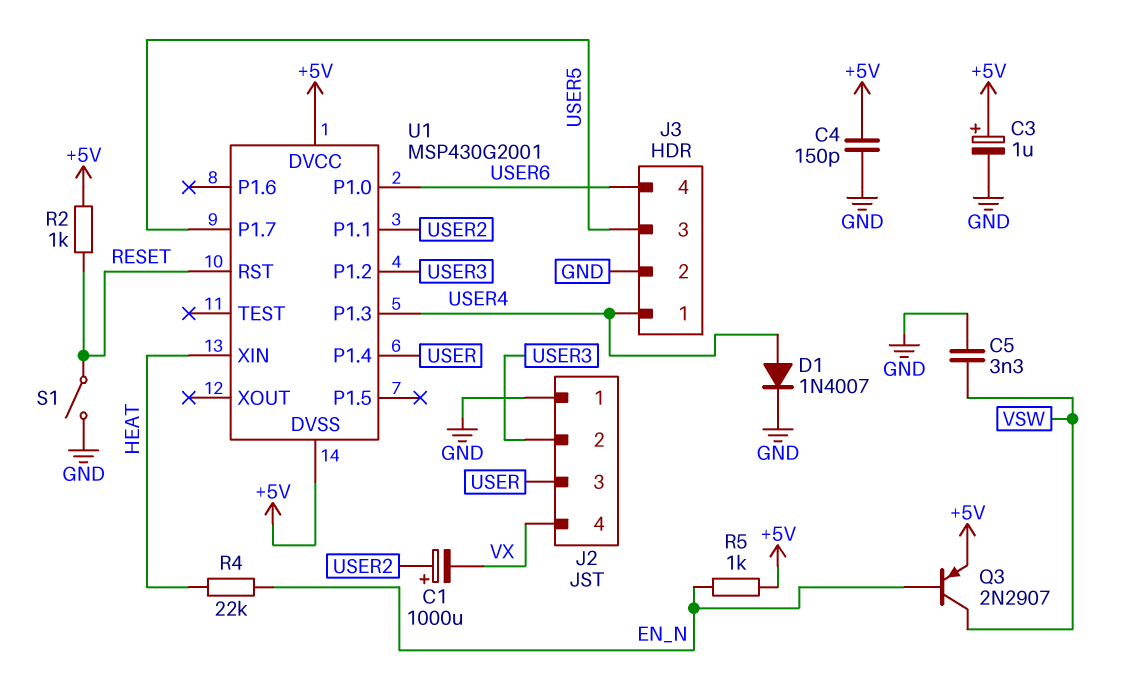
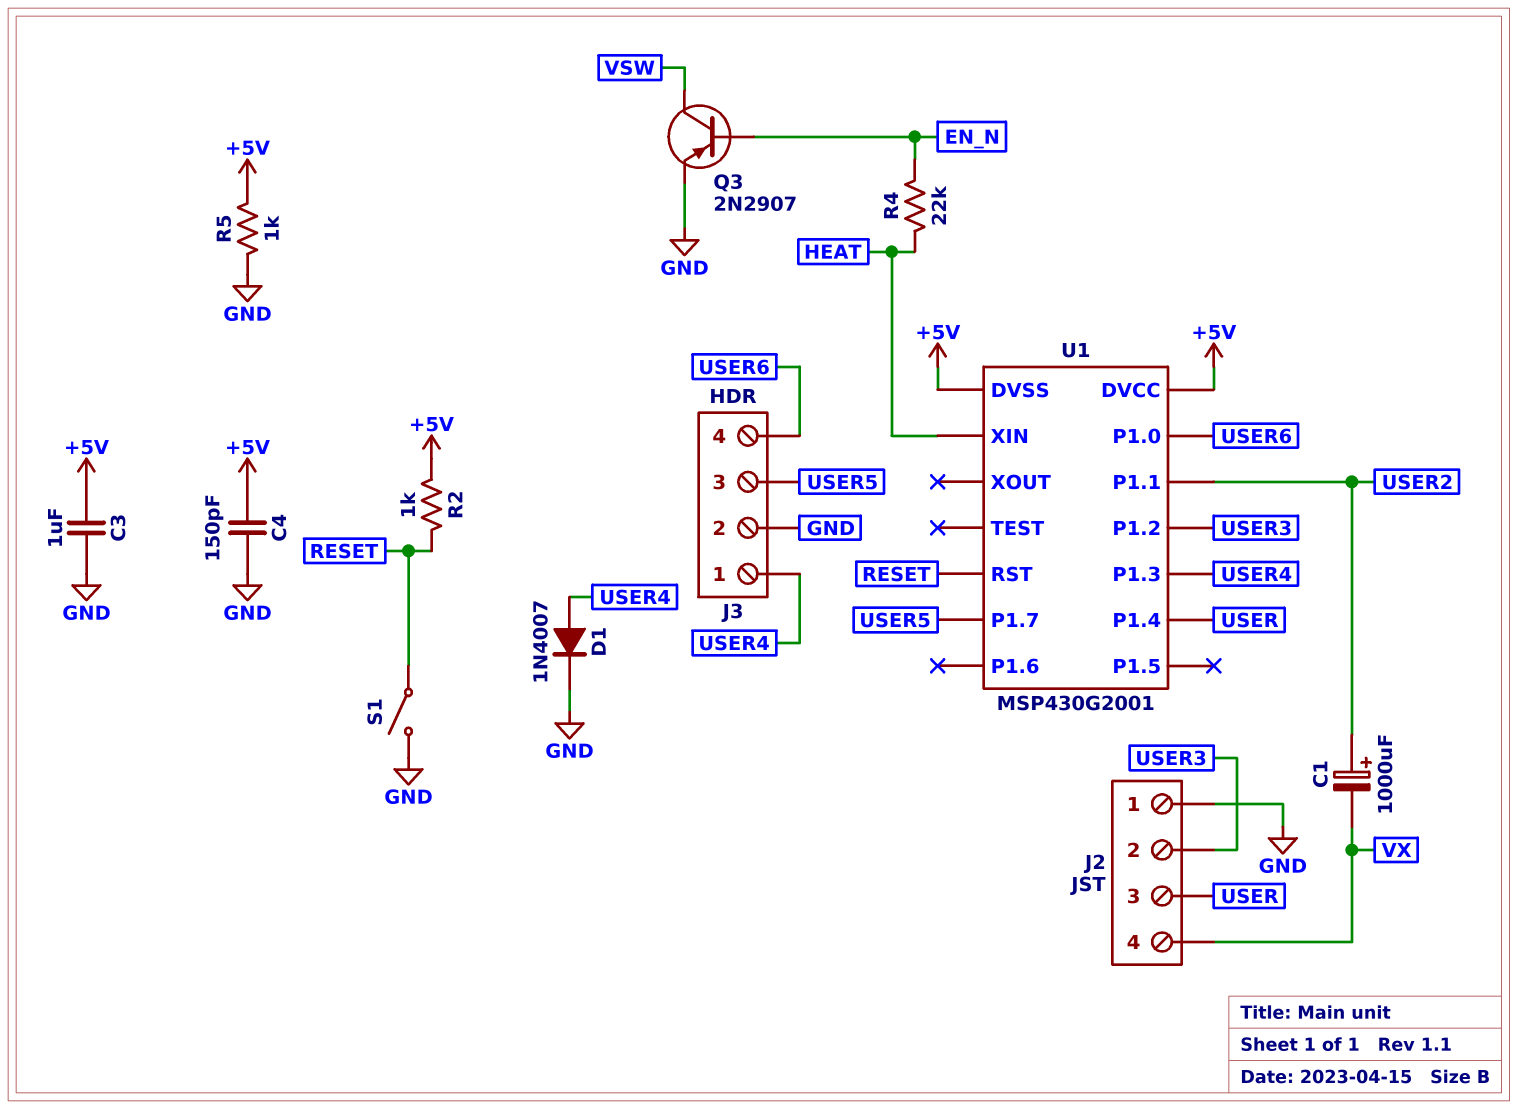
C3: 1uF (plus +5V, minus GND) -> 1uF (+5V, GND)
C5: 3.3nF (GND, VSW) -> none
Q3: PNP 2N2907 (B EN_N, C VSW, E +5V) -> PNP 2N2907 (B EN_N, C VSW, E GND)
R5: 1k (+5V, EN_N) -> 1k (+5V, GND)

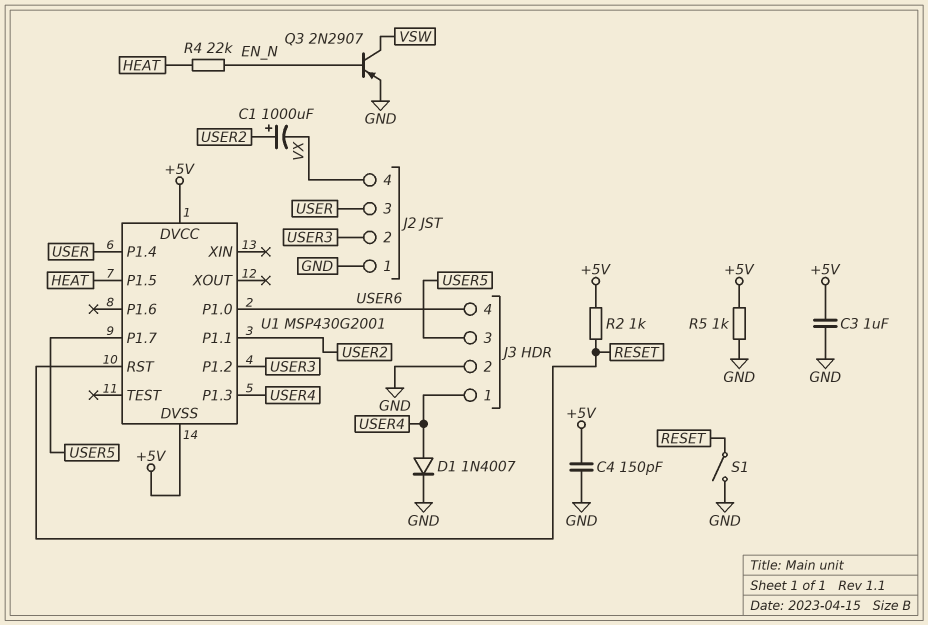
U1 pin P1.5: none -> HEAT
U1 pin XIN: HEAT -> none

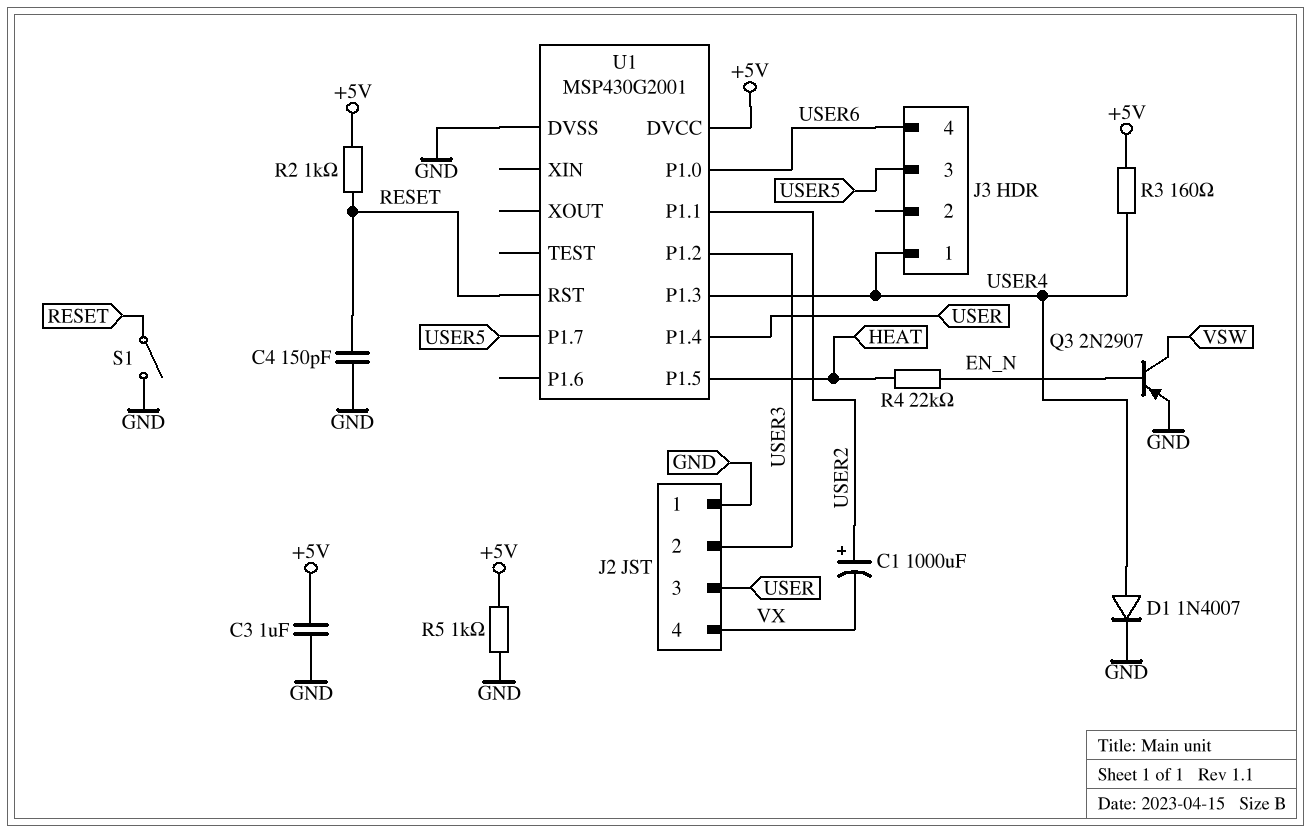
C4: 150pF (+5V, GND) -> 150pF (GND, RESET)
J3 pin 2: GND -> none
R3: none -> 160 (+5V, USER4)
U1 pin DVSS: +5V -> GND

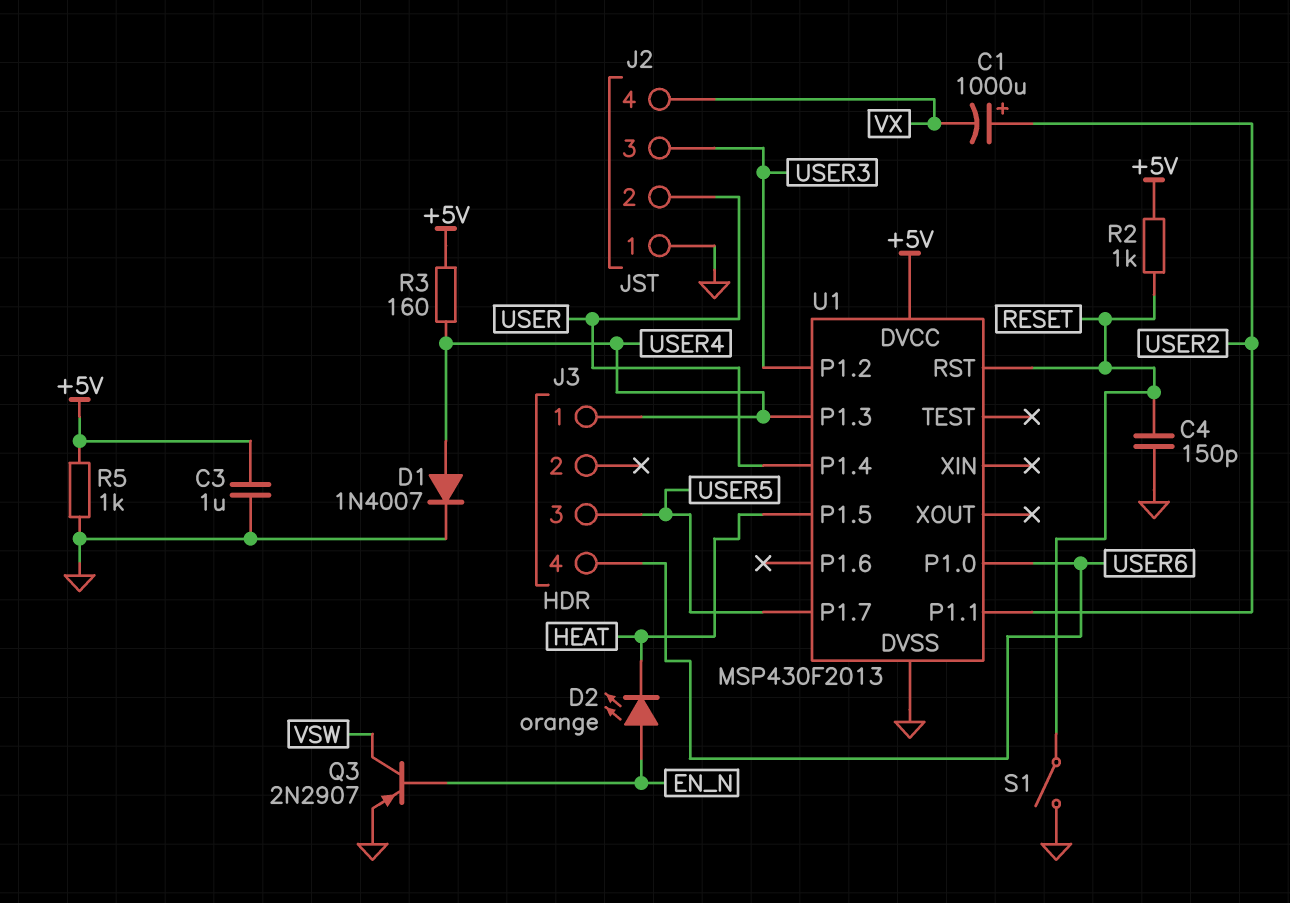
D2: none -> LED orange (A EN_N, K HEAT)
J2 pin 2: USER3 -> USER
J2 pin 3: USER -> USER3
R4: 22k (EN_N, HEAT) -> none
U1: MSP430G2001 -> MSP430F2013

